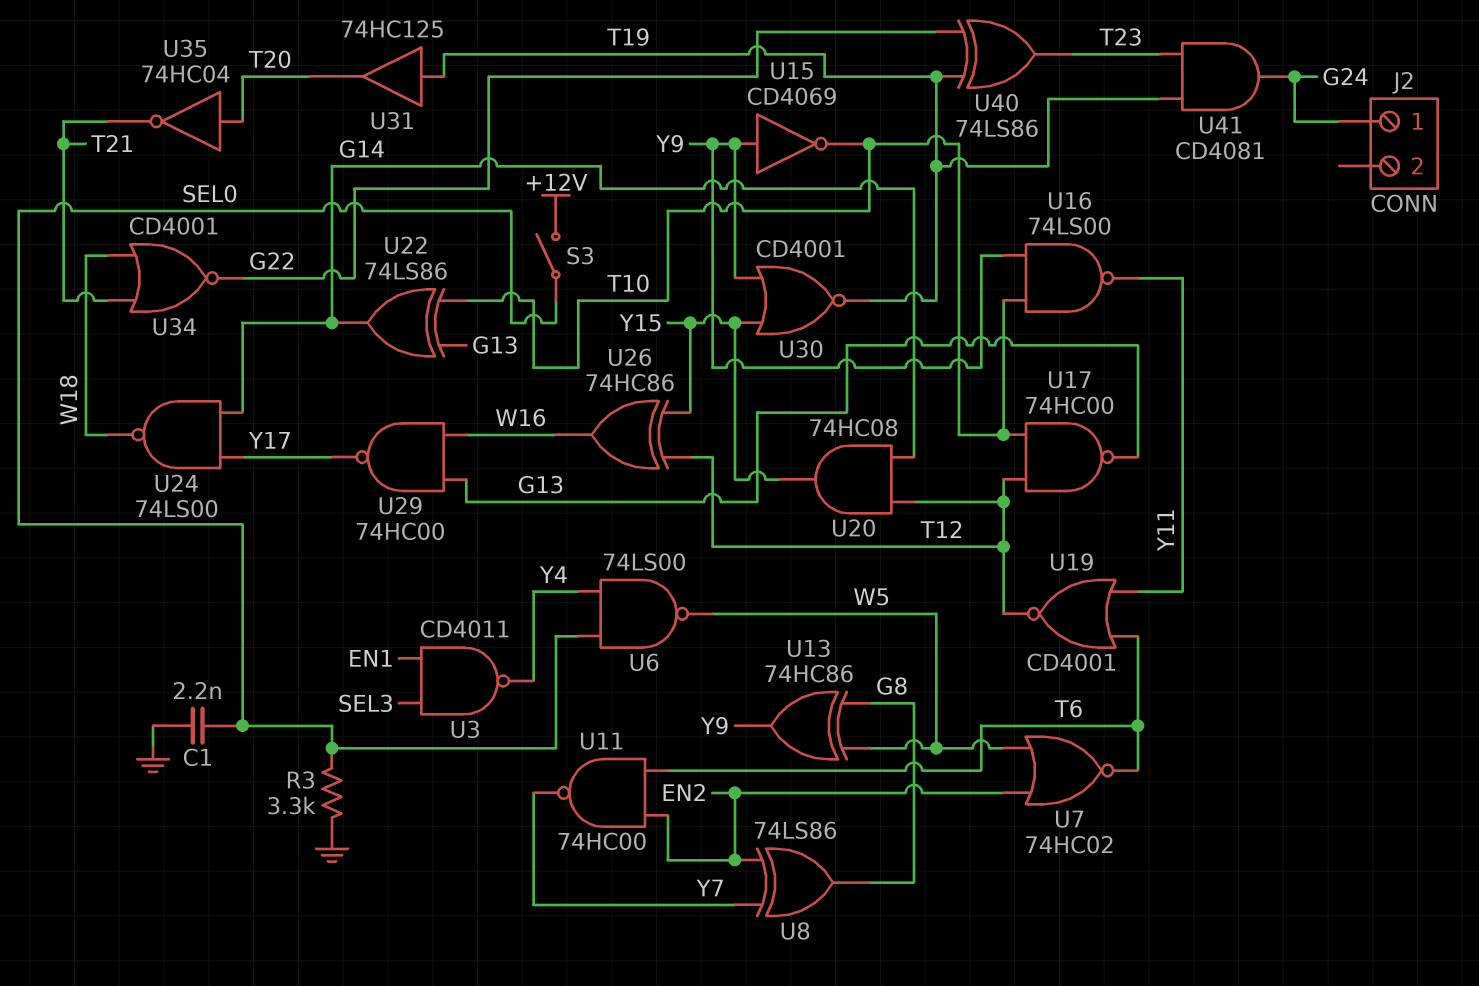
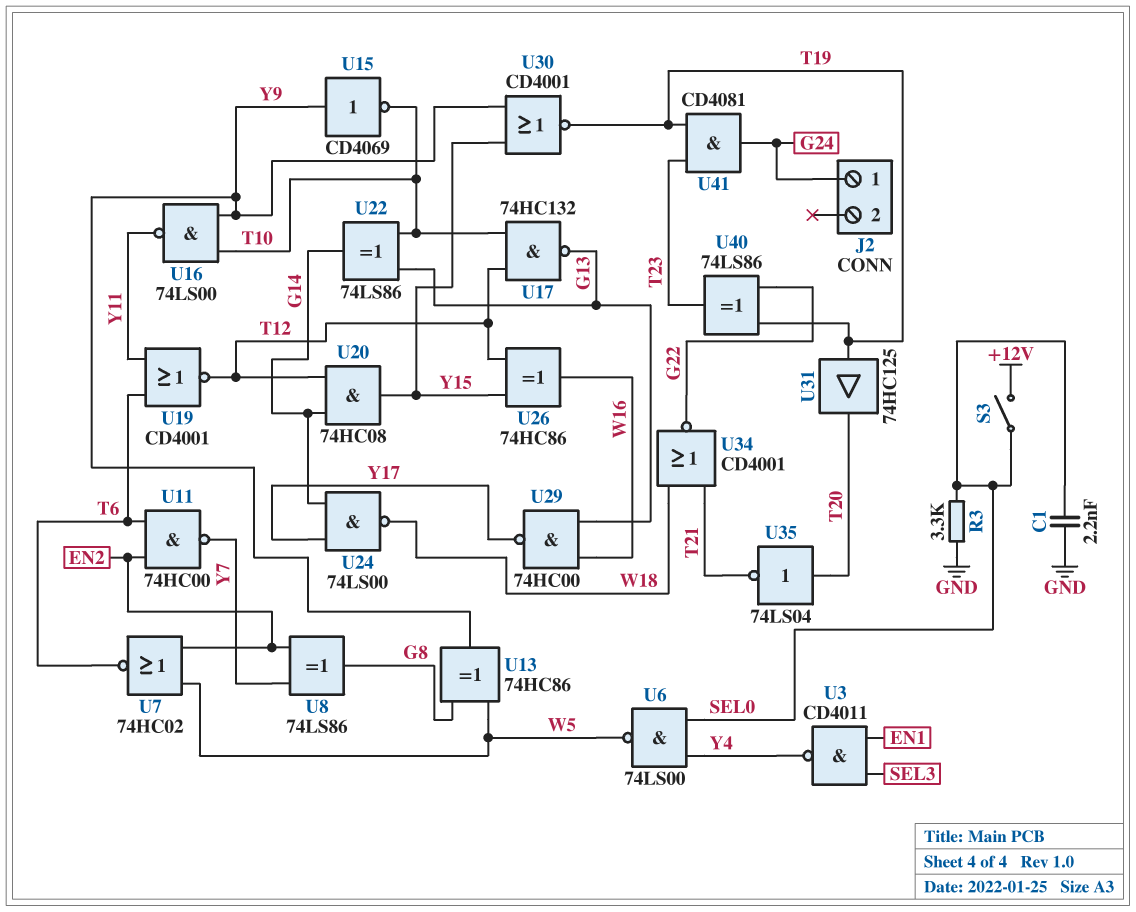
U17: NAND 74HC00 (in T10, in T12, out G13) -> NAND 74HC132 (in T10, in T12, out G13)
U35: NOT 74HC04 (in T20, out T21) -> NOT 74LS04 (in T20, out T21)

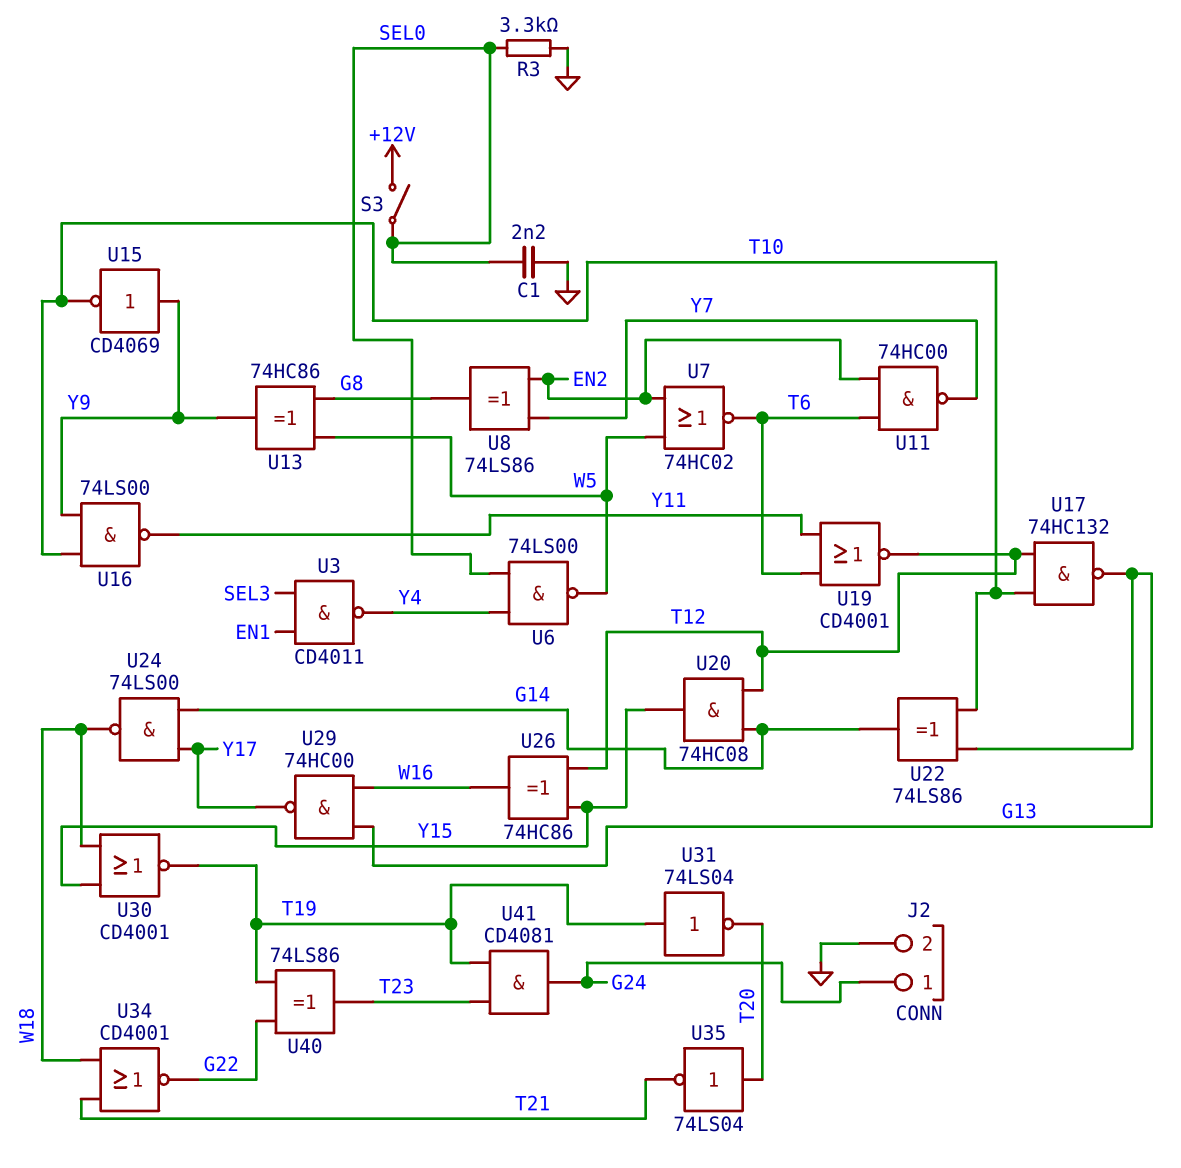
J2 pin 2: none -> GND
U30: NOR CD4001 (in Y9, in Y15, out T19) -> NOR CD4001 (in W18, in Y15, out T19)
U31: buffer 74HC125 (in T19, out T20) -> NOT 74LS04 (in T19, out T20)

